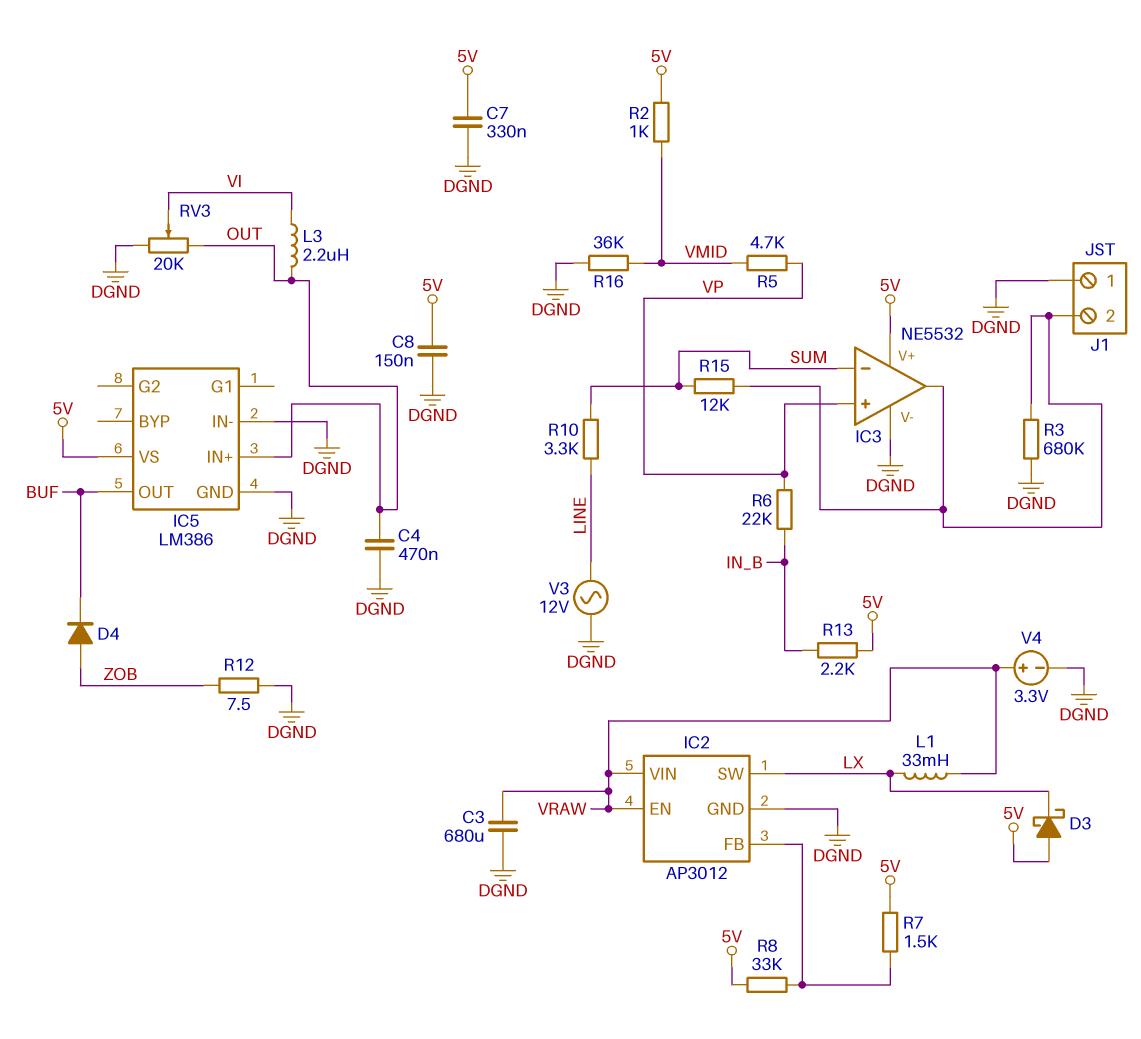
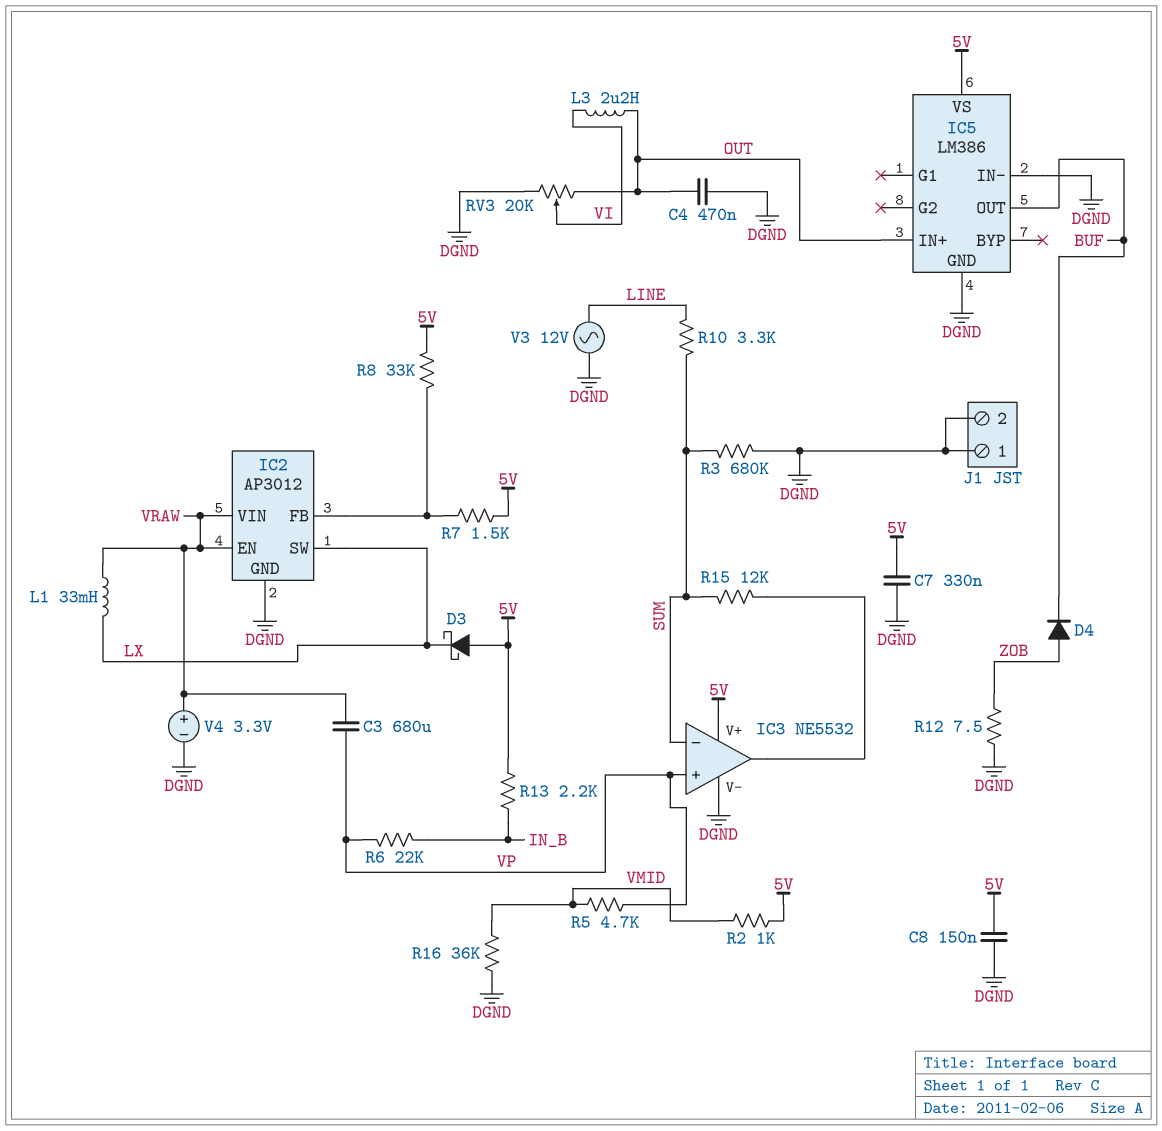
C3: 680uF (DGND, VRAW) -> 680uF (VP, VRAW)
J1 pin 2: IC3/out -> DGND
R3: 680k (DGND, IC3/out) -> 680k (DGND, SUM)

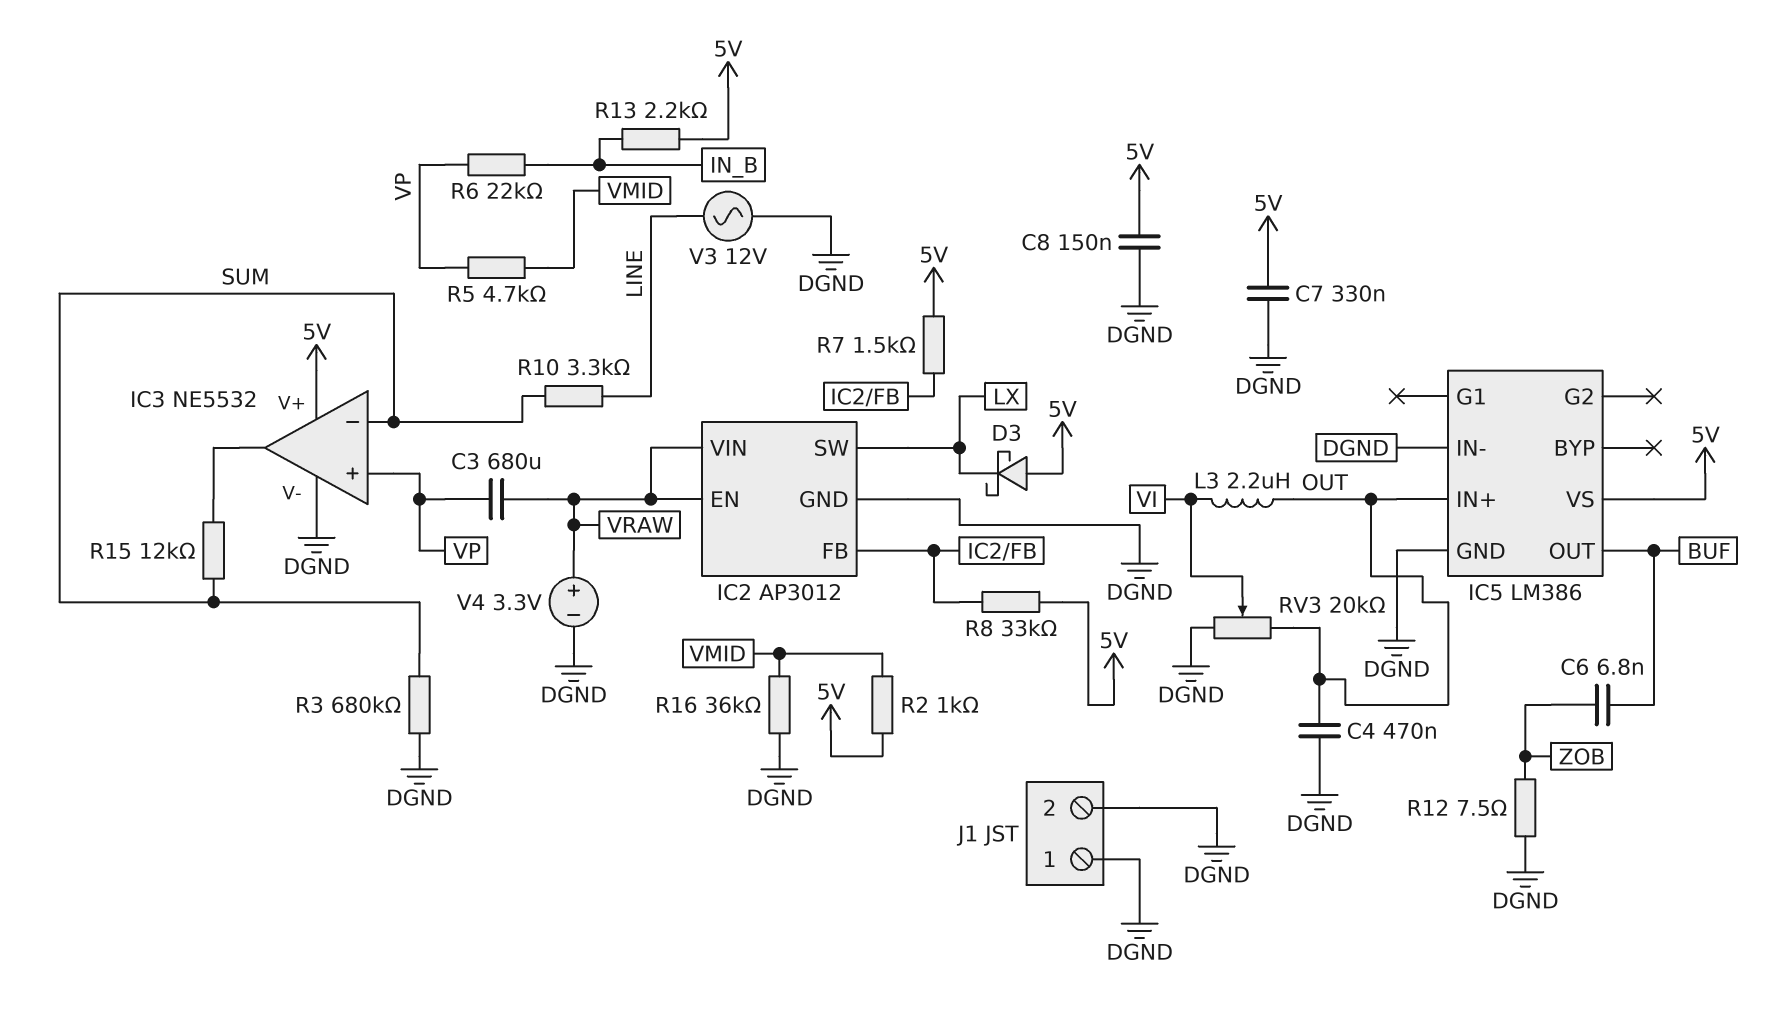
C6: none -> 6.8nF (BUF, ZOB)
D4: diode (A ZOB, K BUF) -> none
L1: 33mH (LX, VRAW) -> none

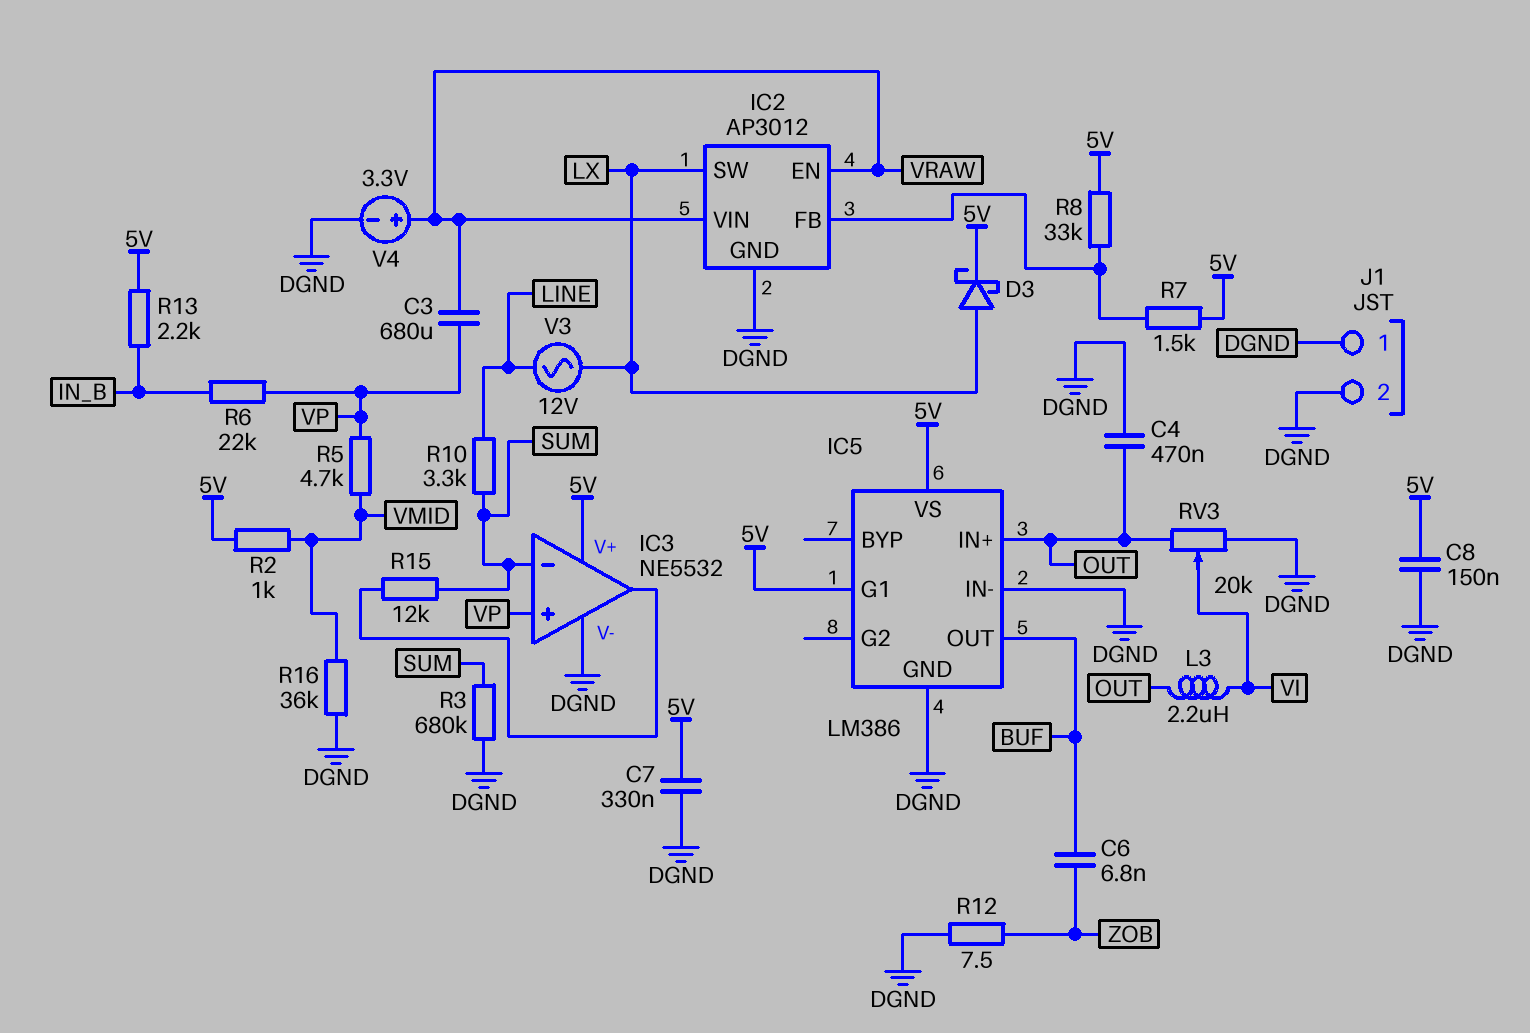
D3: schottky (A 5V, K LX) -> schottky (A LX, K 5V)
IC5 pin G1: none -> 5V
V3: AC 12V (DGND, LINE) -> AC 12V (LINE, LX)

